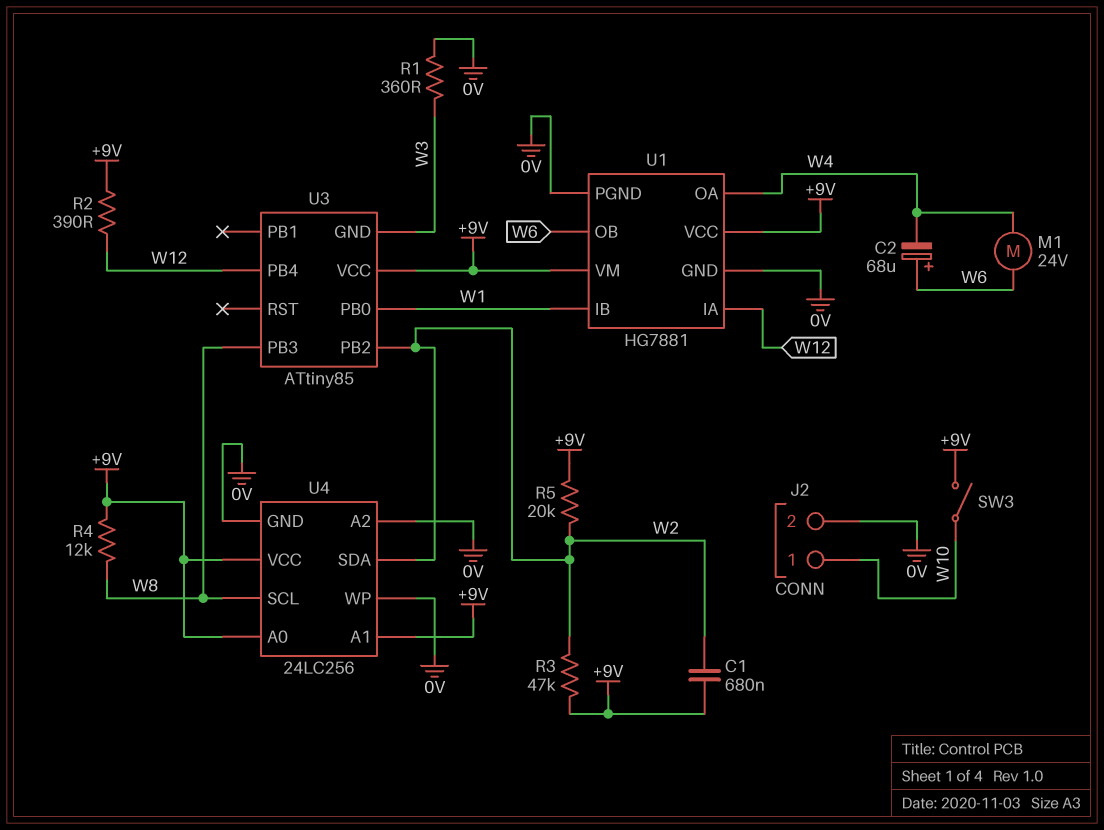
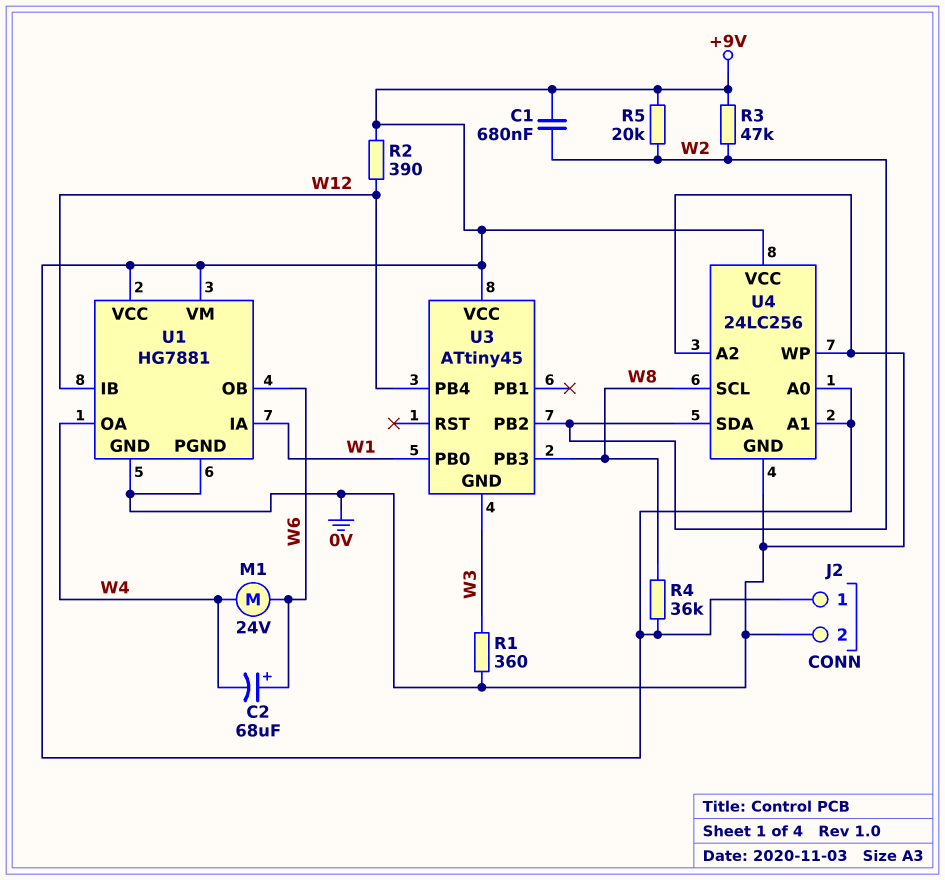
J2 pin 1: W10 -> +9V
R4: 12k (+9V, W8) -> 36k (+9V, W8)
SW3: switch (+9V, W10) -> none
U1 pin IA: W12 -> W1
U1 pin IB: W1 -> W12
U3: ATtiny85 -> ATtiny45

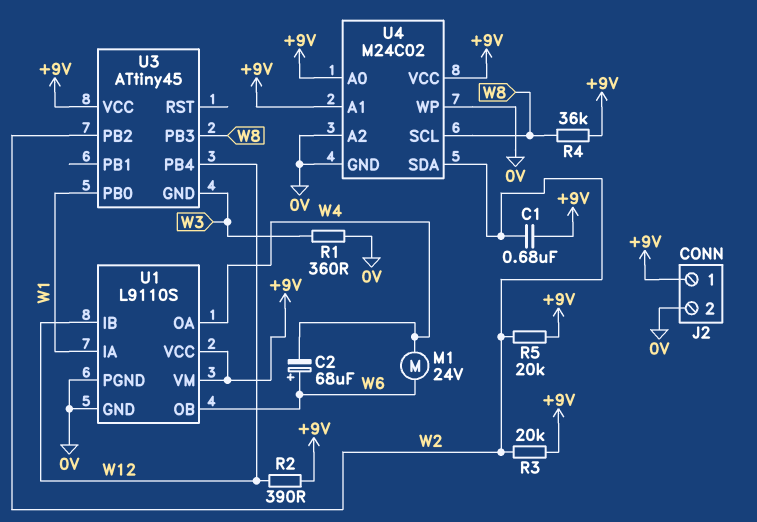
R3: 47k (+9V, W2) -> 20k (+9V, W2)
U1: HG7881 -> L9110S
U4: 24LC256 -> M24C02

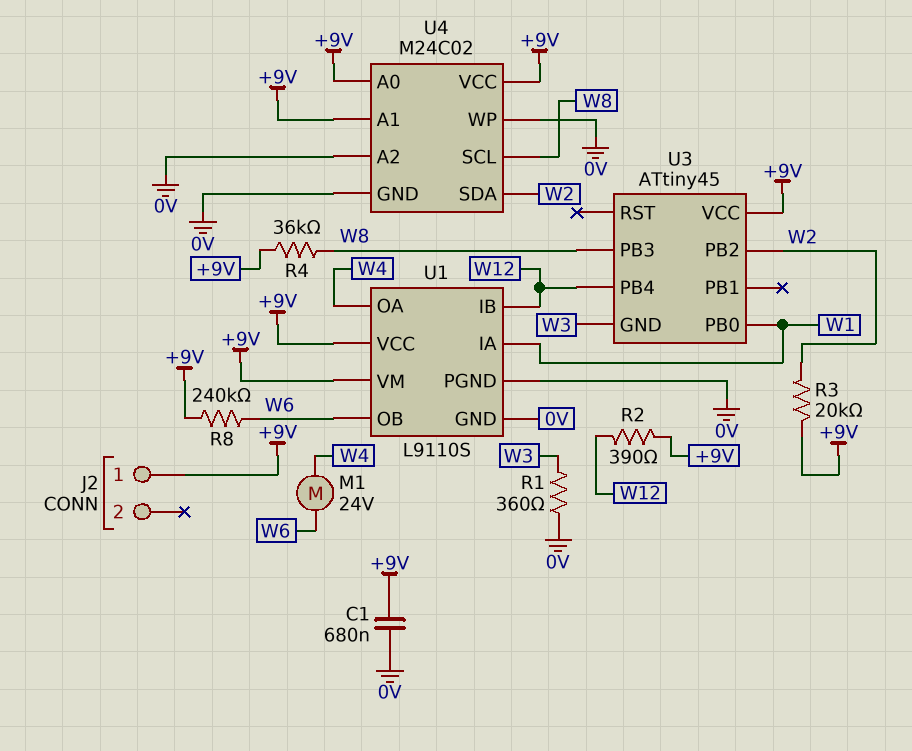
C1: 680nF (+9V, W2) -> 680nF (+9V, 0V)
C2: 68uF (plus W6, minus W4) -> none
J2 pin 2: 0V -> none
R5: 20k (+9V, W2) -> none
R8: none -> 240k (+9V, W6)

